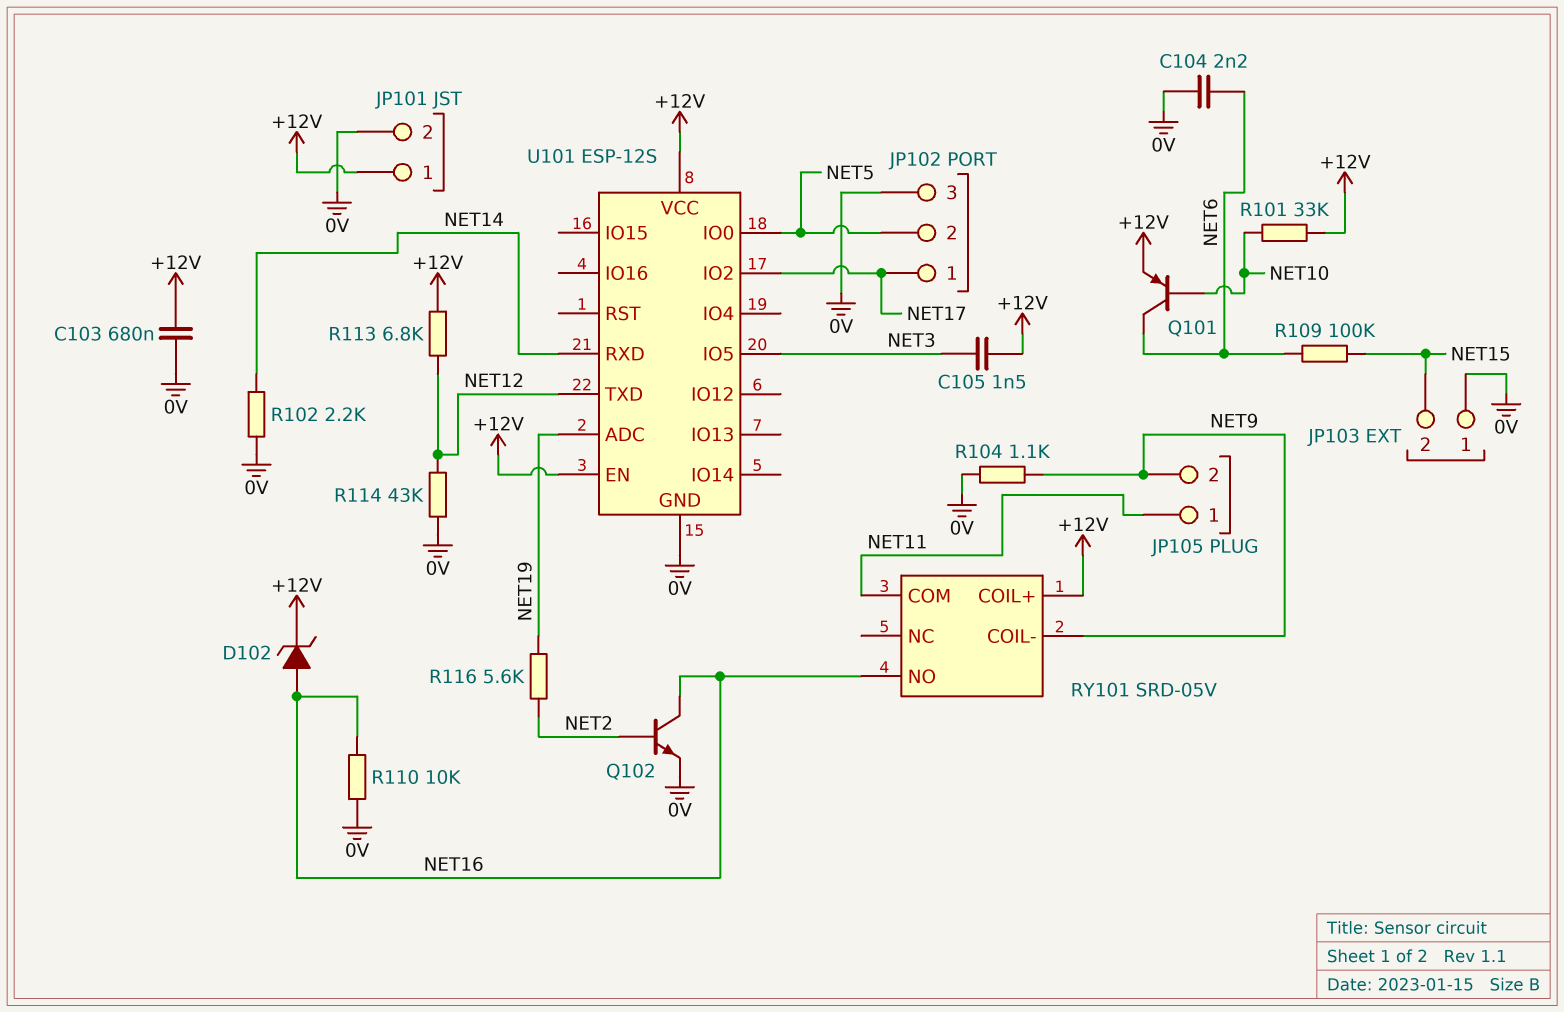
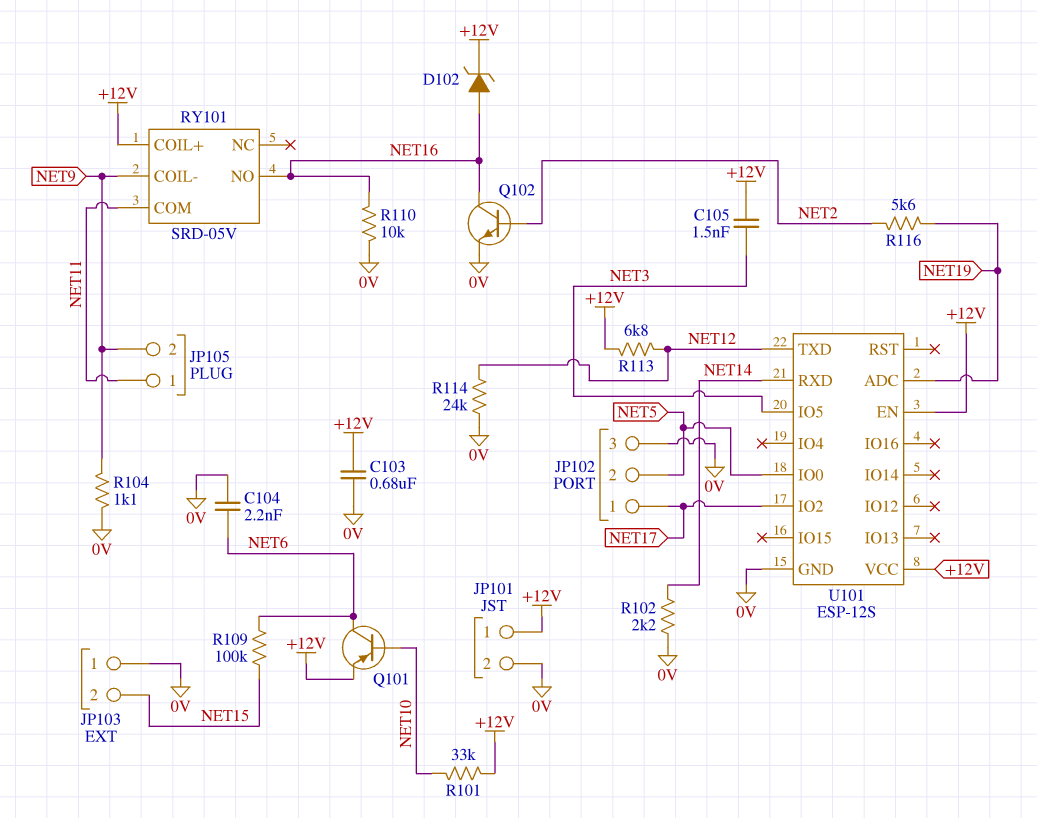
R114: 43k (0V, NET12) -> 24k (0V, NET12)

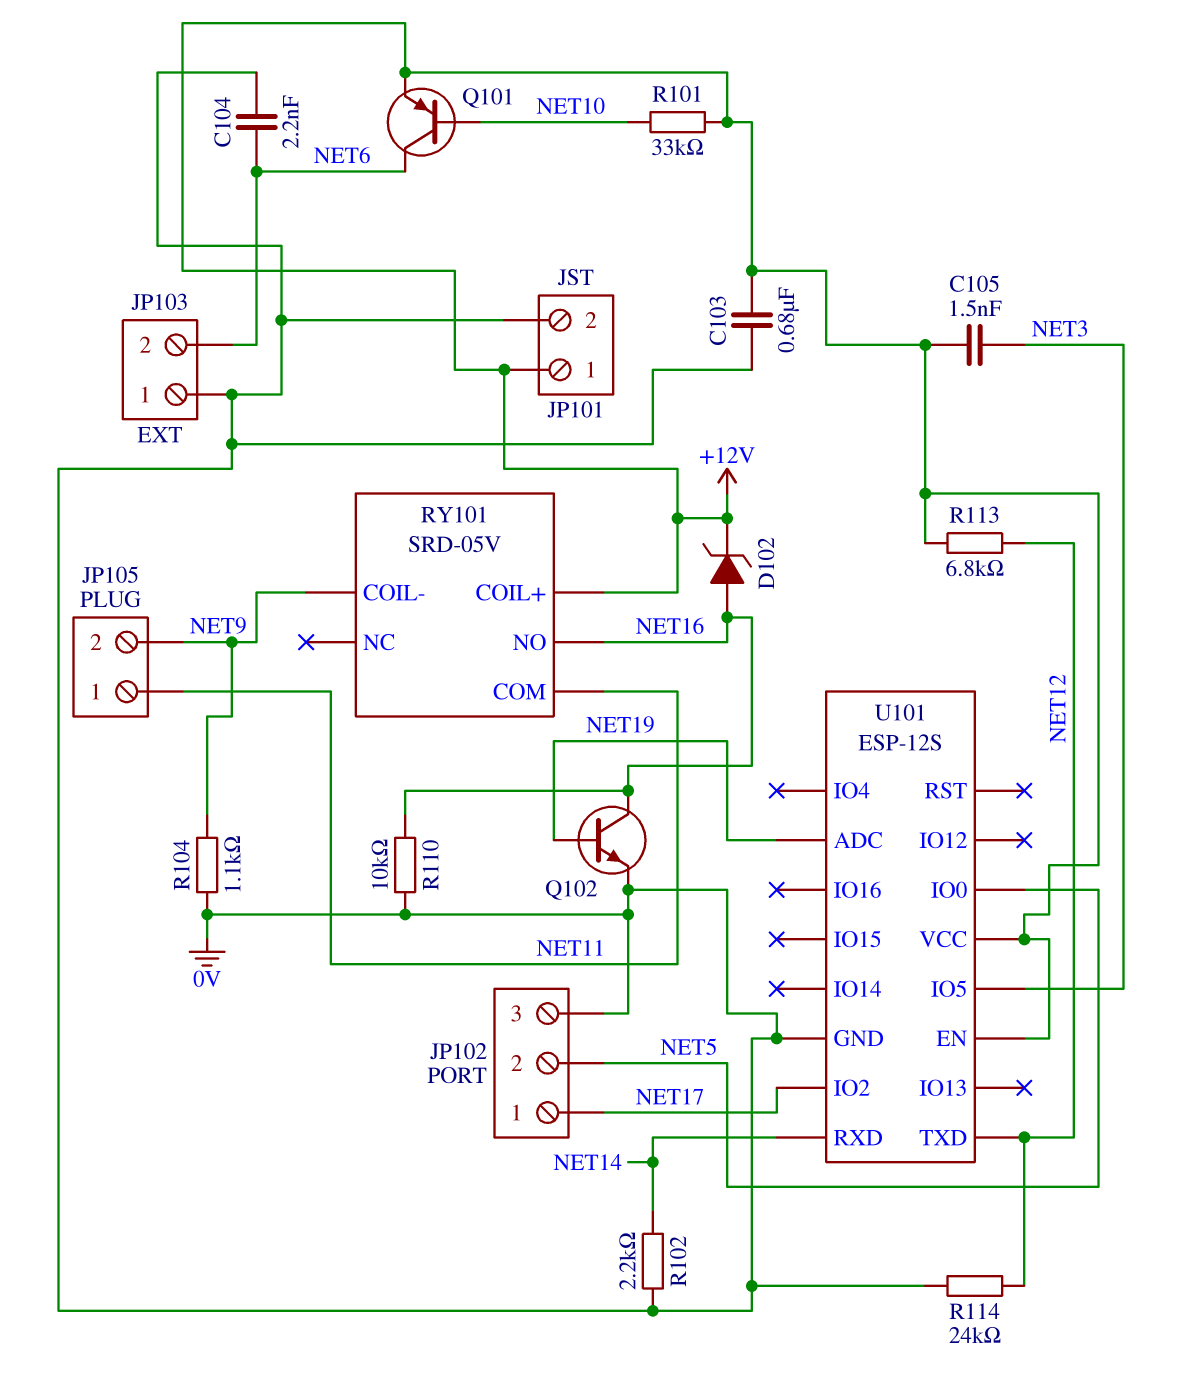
JP103 pin 2: NET15 -> NET6
Q102: NPN (B NET2, C NET16, E 0V) -> NPN (B NET19, C NET16, E 0V)
R109: 100k (NET6, NET15) -> none
R116: 5.6k (NET2, NET19) -> none

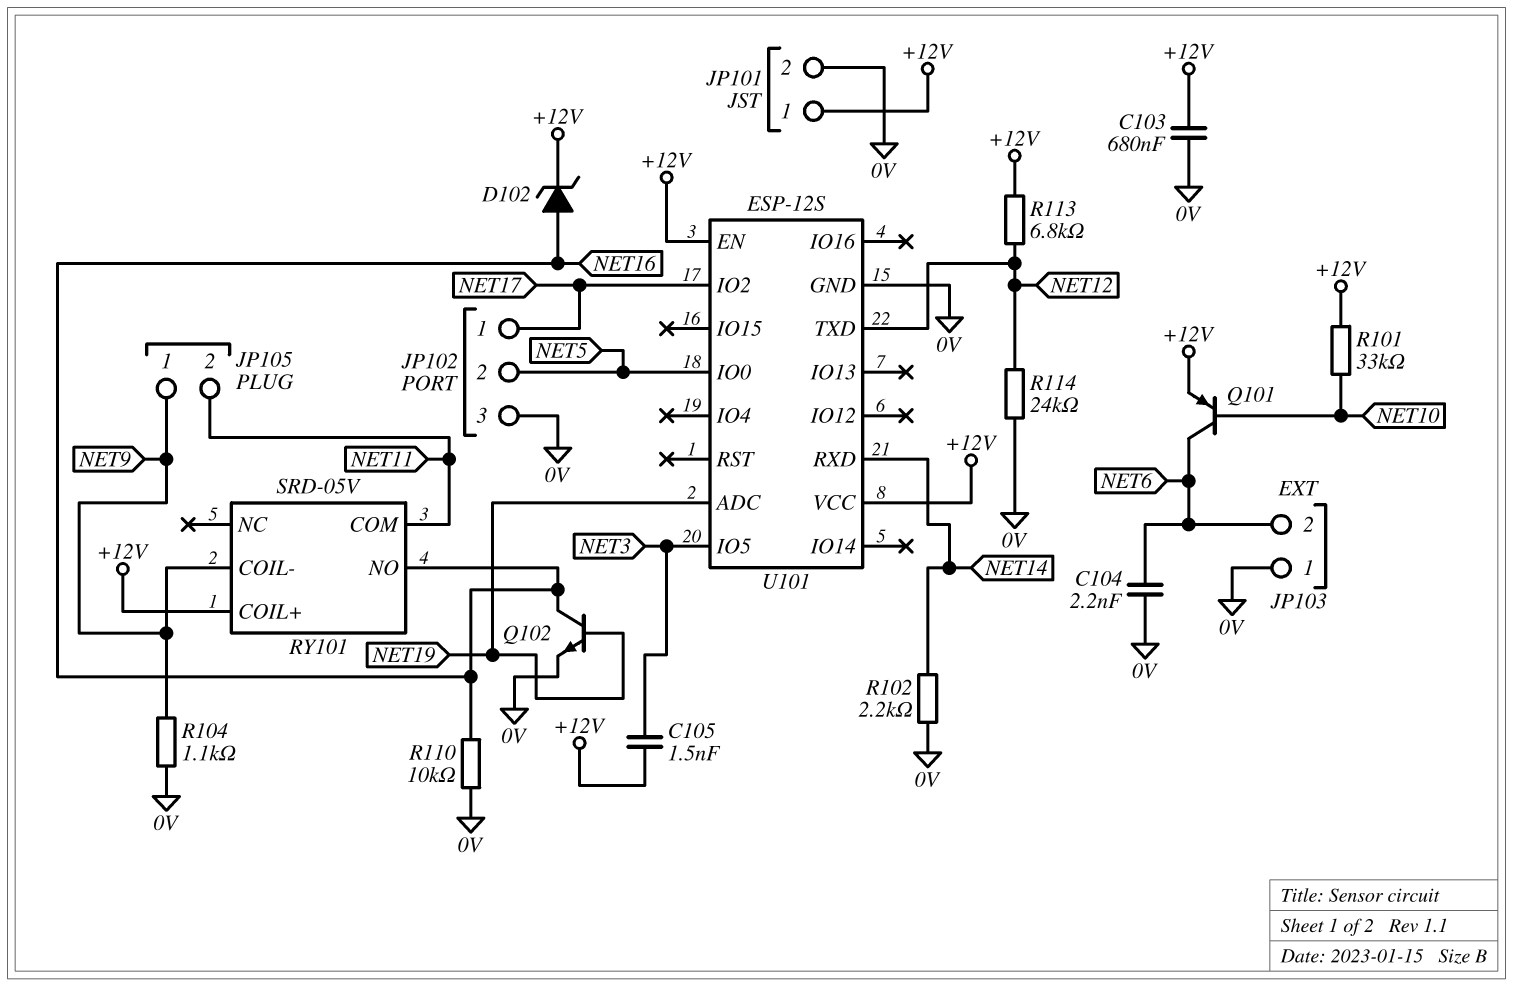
JP105 pin 1: NET11 -> NET9
JP105 pin 2: NET9 -> NET11

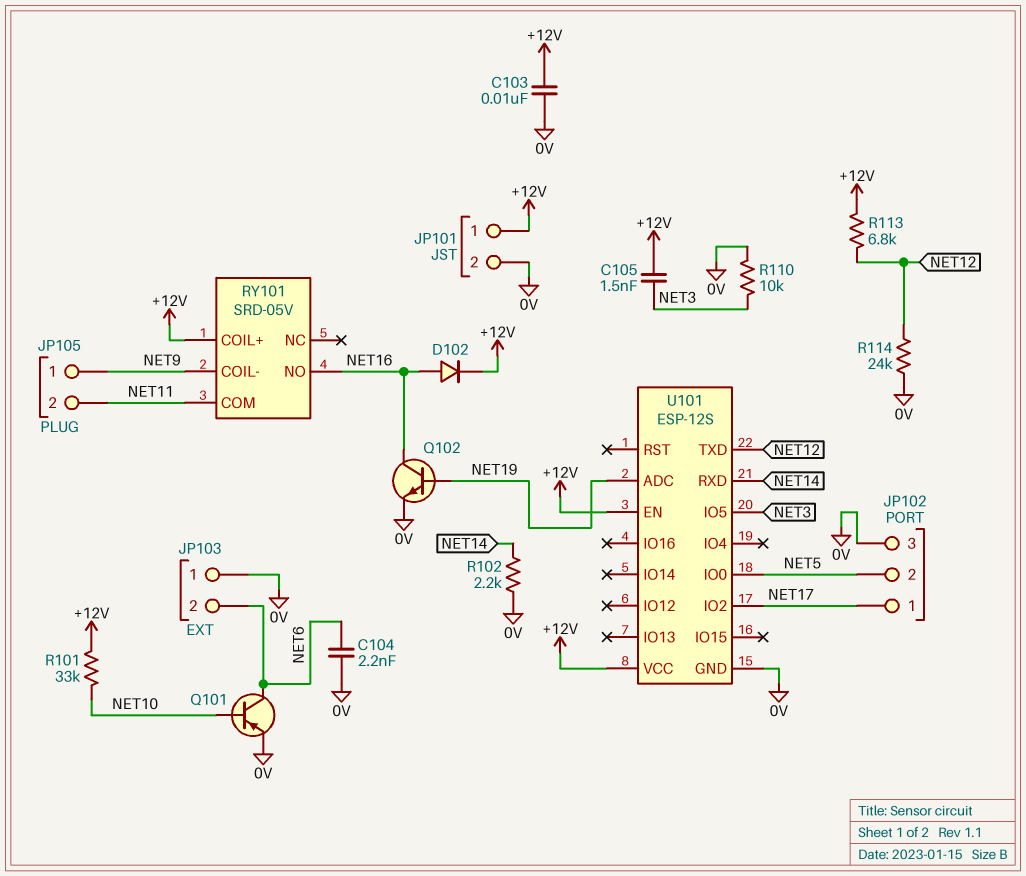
C103: 680nF (+12V, 0V) -> 10nF (+12V, 0V)
D102: zener (A NET16, K +12V) -> diode (A NET16, K +12V)
Q101: PNP (B NET10, C NET6, E +12V) -> PNP (B NET10, C NET6, E 0V)
R104: 1.1k (0V, NET9) -> none
R110: 10k (0V, NET16) -> 10k (0V, NET3)

